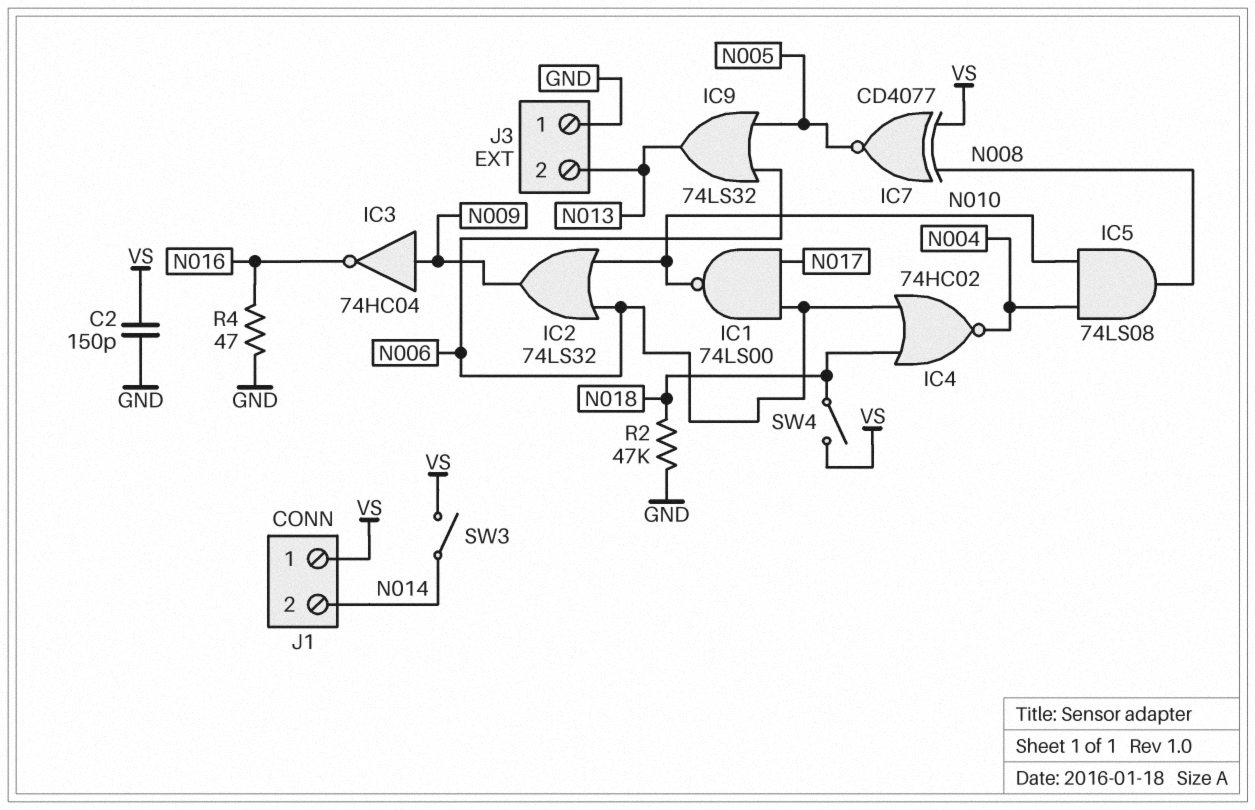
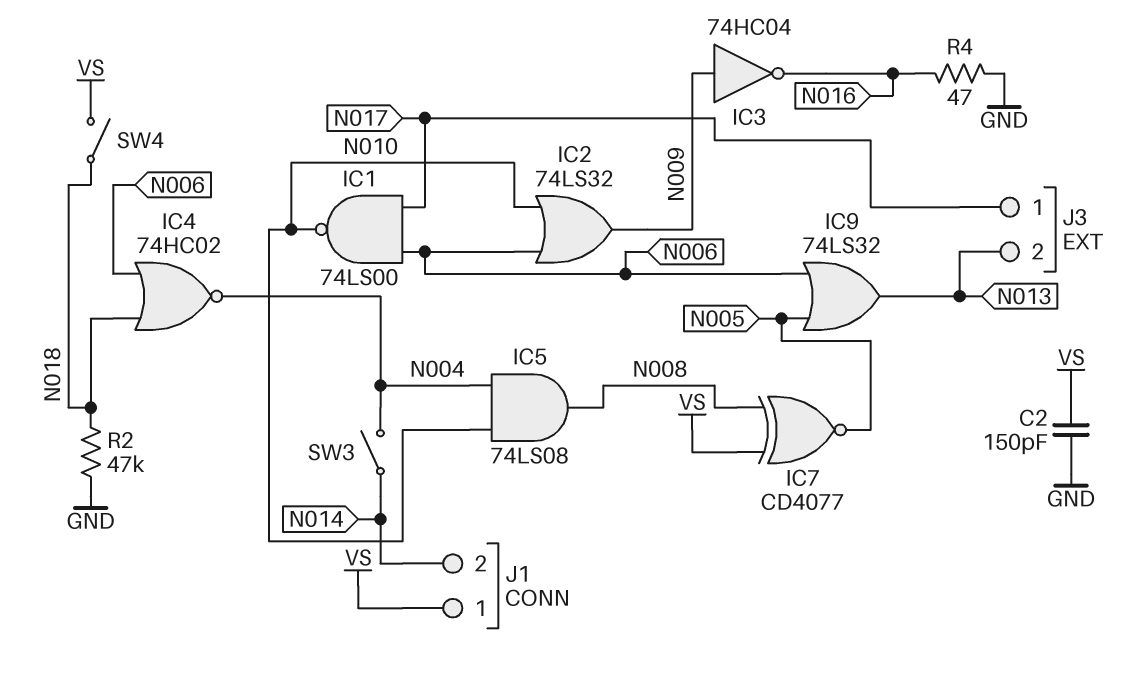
J3 pin 1: GND -> N017
SW3: switch (N014, VS) -> switch (N004, N014)

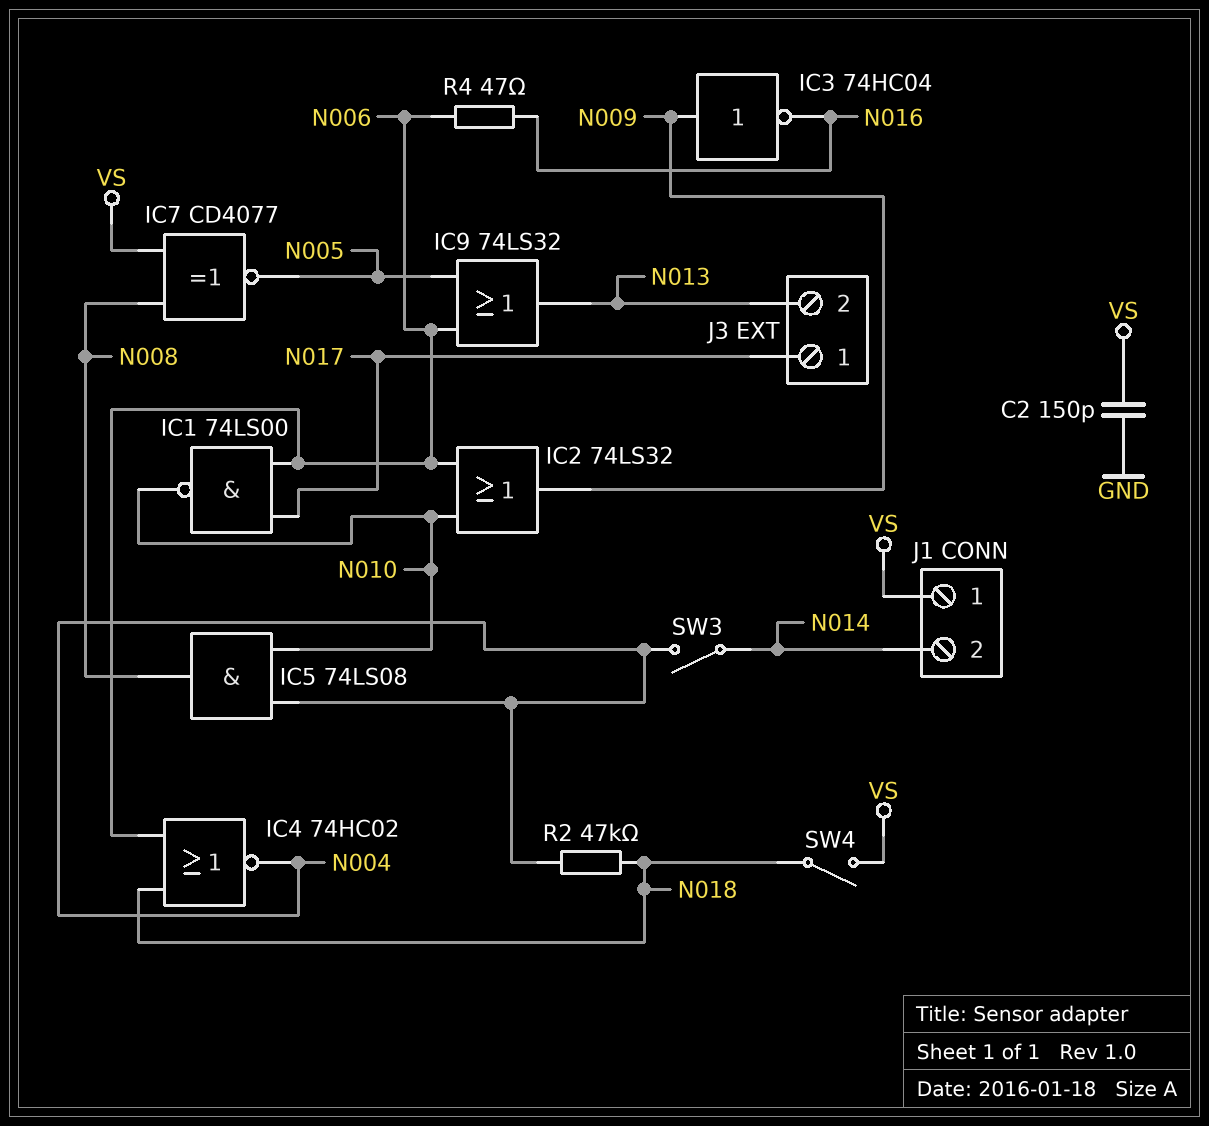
R2: 47k (GND, N018) -> 47k (N004, N018)
R4: 47 (GND, N016) -> 47 (N006, N016)

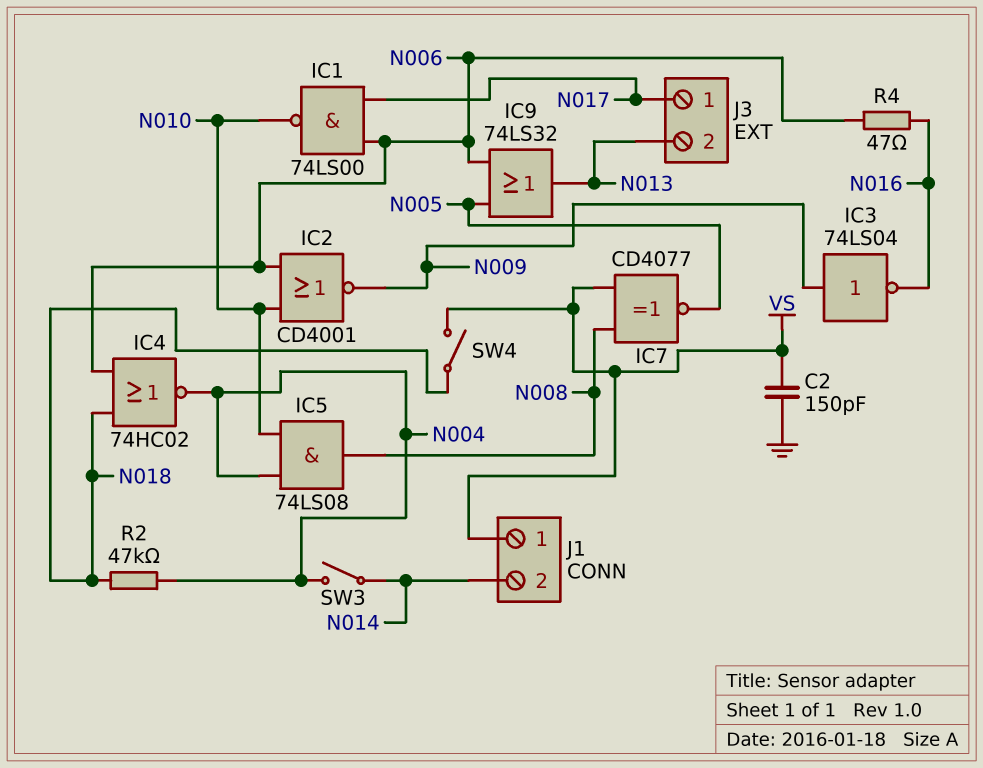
IC2: OR 74LS32 (in N006, in N010, out N009) -> NOR CD4001 (in N006, in N010, out N009)
IC3: NOT 74HC04 (in N009, out N016) -> NOT 74LS04 (in N009, out N016)

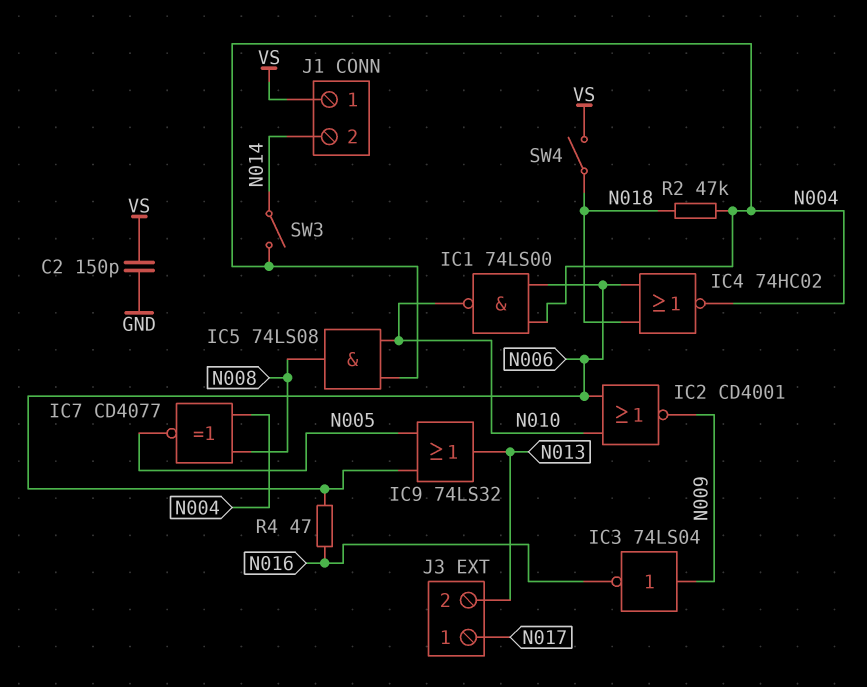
IC1: NAND 74LS00 (in N006, in N017, out N010) -> NAND 74LS00 (in N004, in N006, out N010)
IC7: XNOR CD4077 (in N008, in VS, out N005) -> XNOR CD4077 (in N004, in N008, out N005)

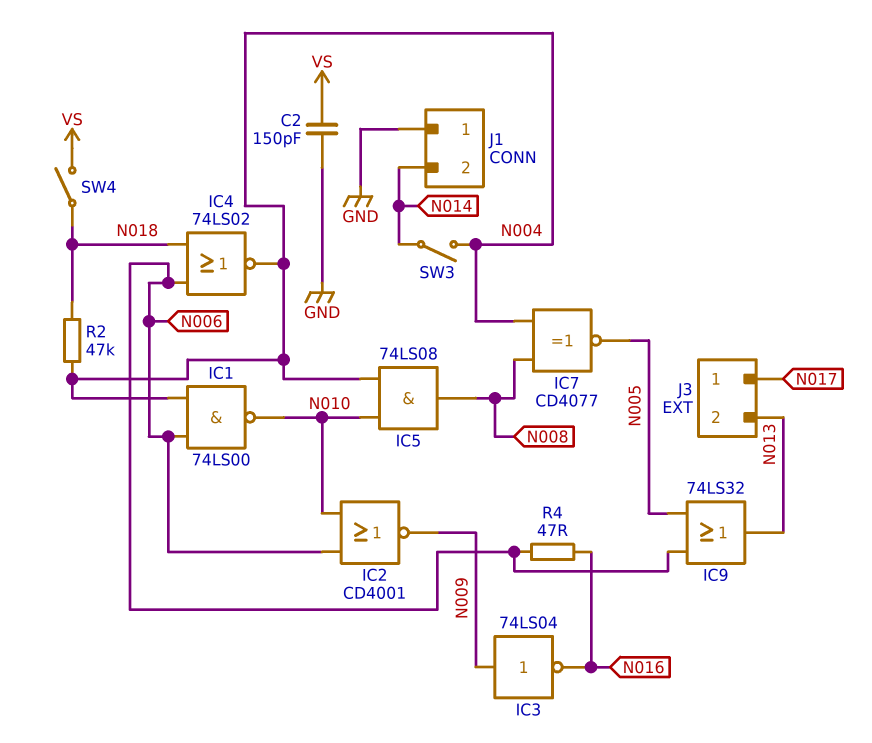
IC4: NOR 74HC02 (in N006, in N018, out N004) -> NOR 74LS02 (in N006, in N018, out N004)
J1 pin 1: VS -> GND

